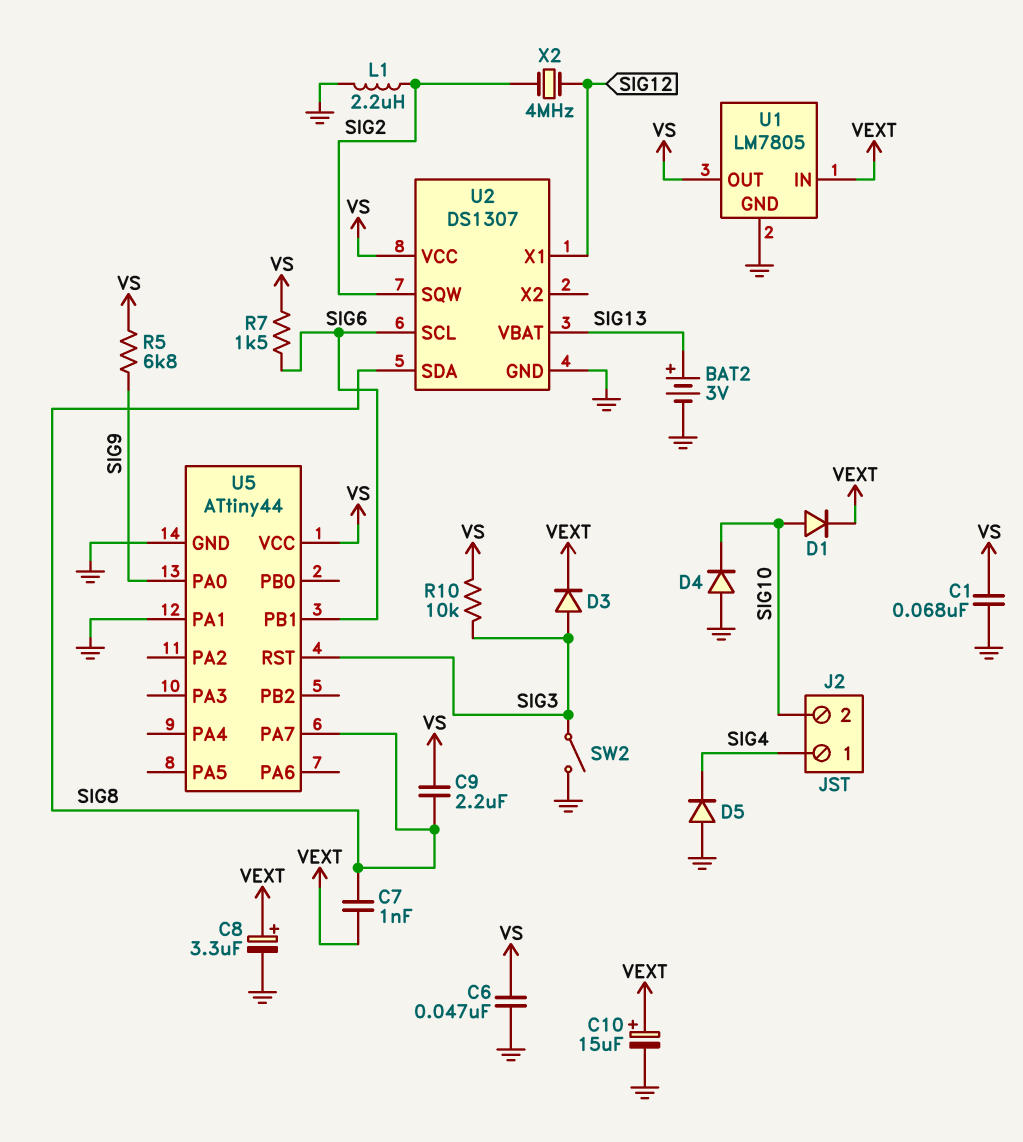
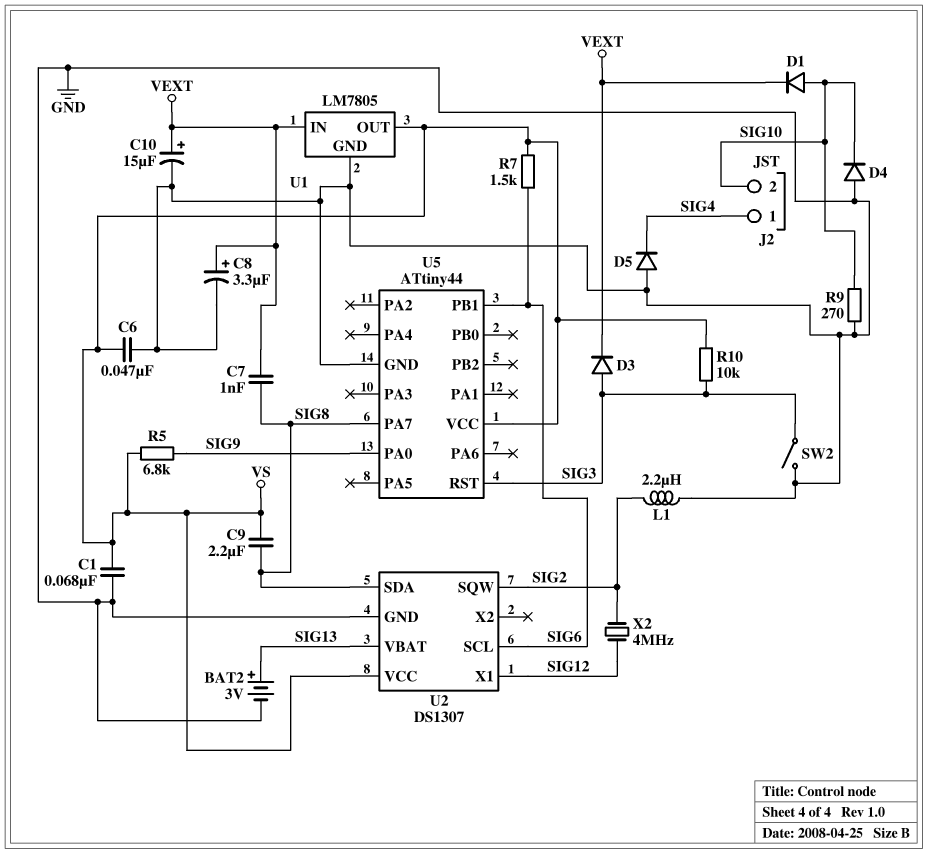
R9: none -> 270 (GND, SIG10)
U5 pin PA1: GND -> none

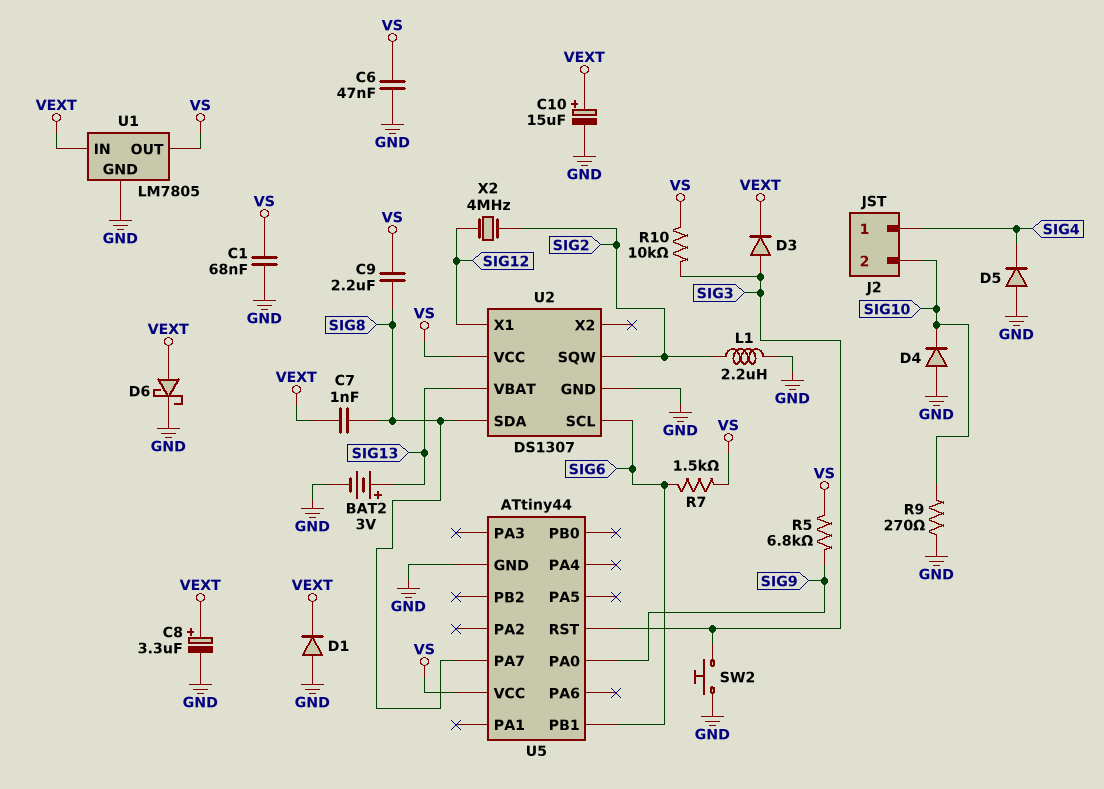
D1: diode (A SIG10, K VEXT) -> diode (A GND, K VEXT)
D6: none -> schottky (A VEXT, K GND)
SW2: switch (GND, SIG3) -> button (GND, SIG3)

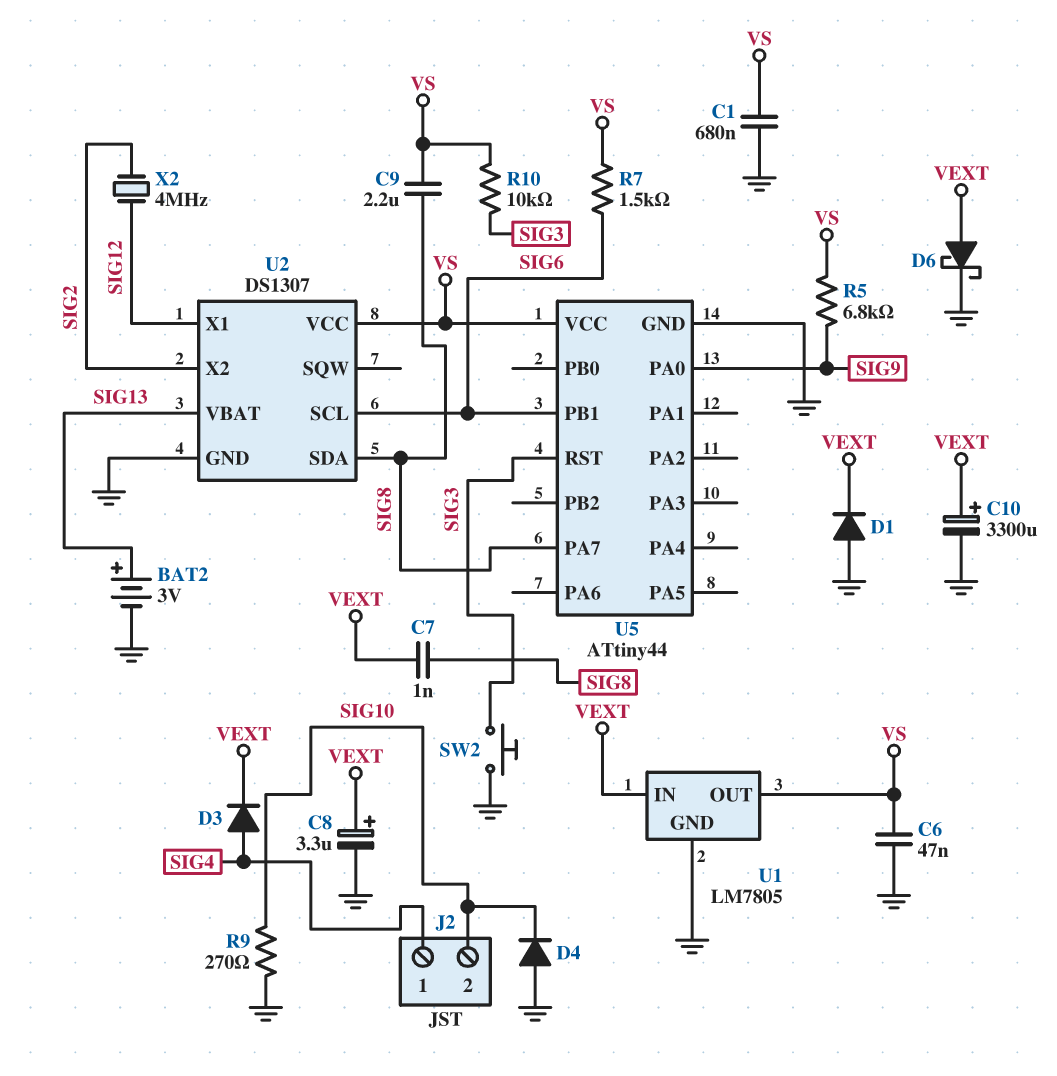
C1: 68nF (GND, VS) -> 680nF (GND, VS)
C10: 15uF (plus VEXT, minus GND) -> 3300uF (plus VEXT, minus GND)
D3: diode (A SIG3, K VEXT) -> diode (A SIG4, K VEXT)
D5: diode (A GND, K SIG4) -> none
L1: 2.2uH (GND, SIG2) -> none
U2 pin SQW: SIG2 -> none
U2 pin X2: none -> SIG2

